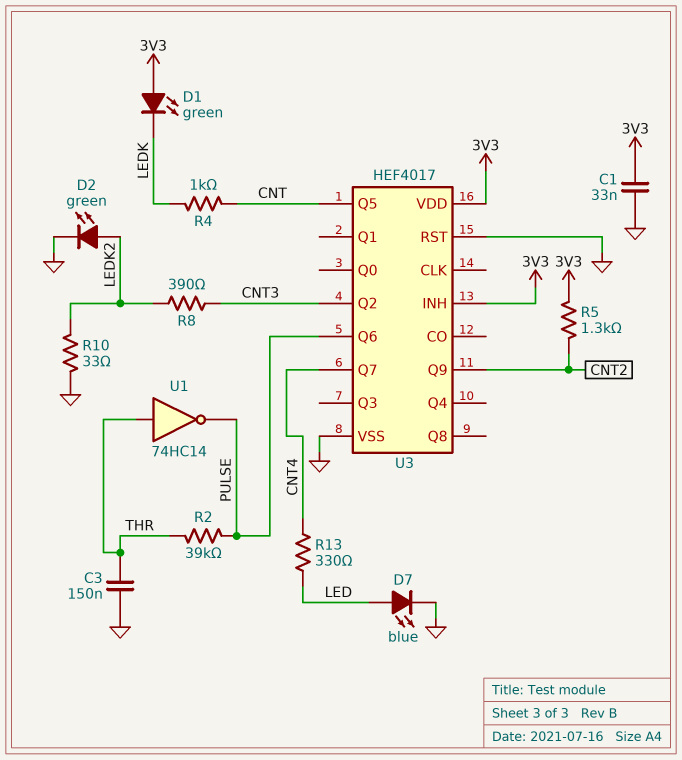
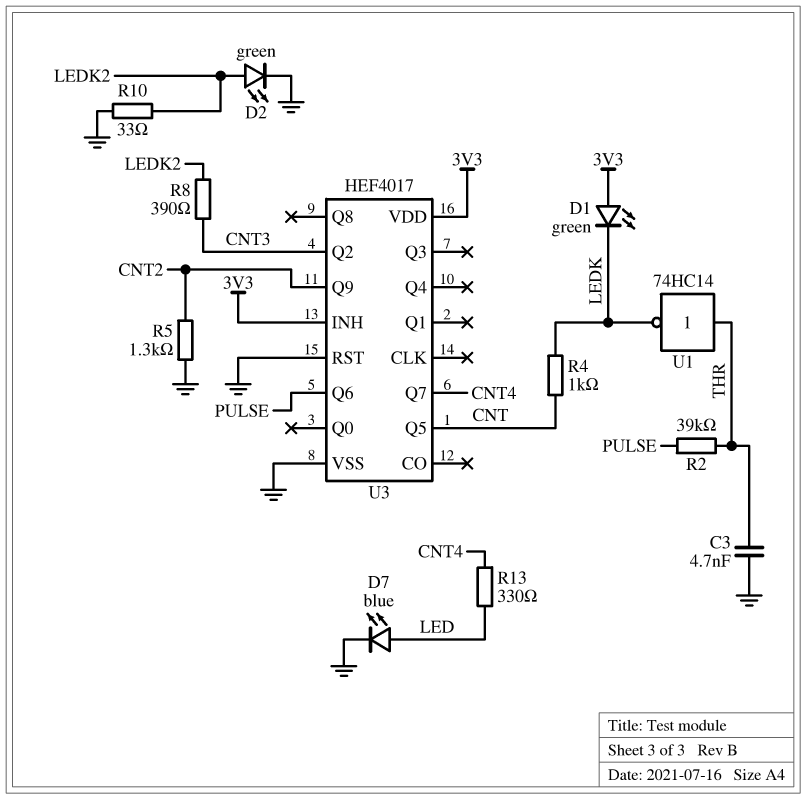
C1: 33nF (3V3, GND) -> none
C3: 150nF (GND, THR) -> 4.7nF (GND, THR)
R5: 1.3k (3V3, CNT2) -> 1.3k (CNT2, GND)
U1: NOT 74HC14 (in THR, out PULSE) -> NOT 74HC14 (in THR, out LEDK)

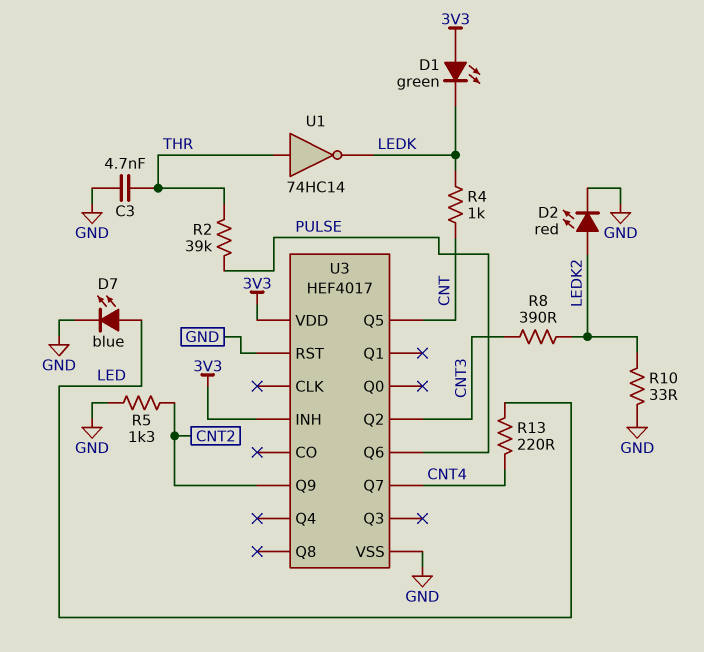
D2: LED green (A LEDK2, K GND) -> LED red (A LEDK2, K GND)
R13: 330 (CNT4, LED) -> 220 (CNT4, LED)

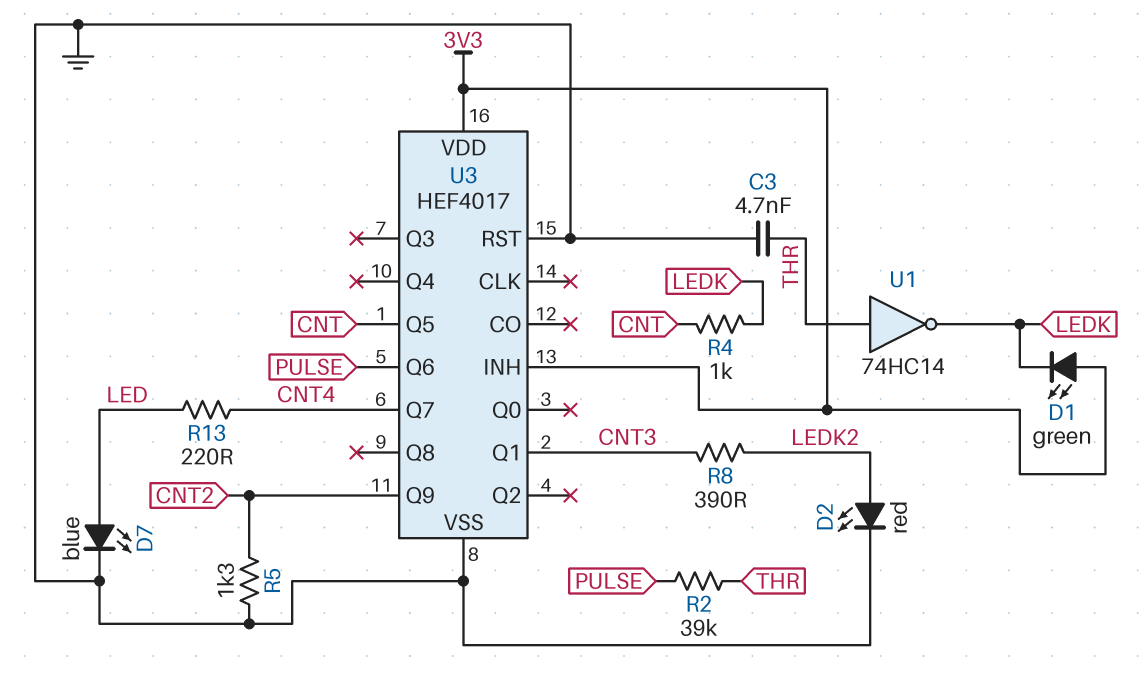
R10: 33 (GND, LEDK2) -> none
U3 pin Q1: none -> CNT3
U3 pin Q2: CNT3 -> none

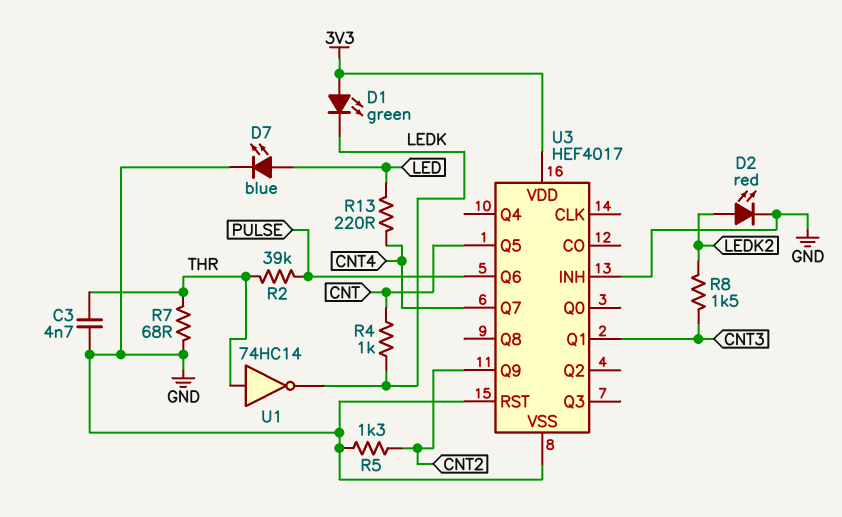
R7: none -> 68 (GND, THR)
R8: 390 (CNT3, LEDK2) -> 1.5k (CNT3, LEDK2)
U3 pin INH: 3V3 -> GND

